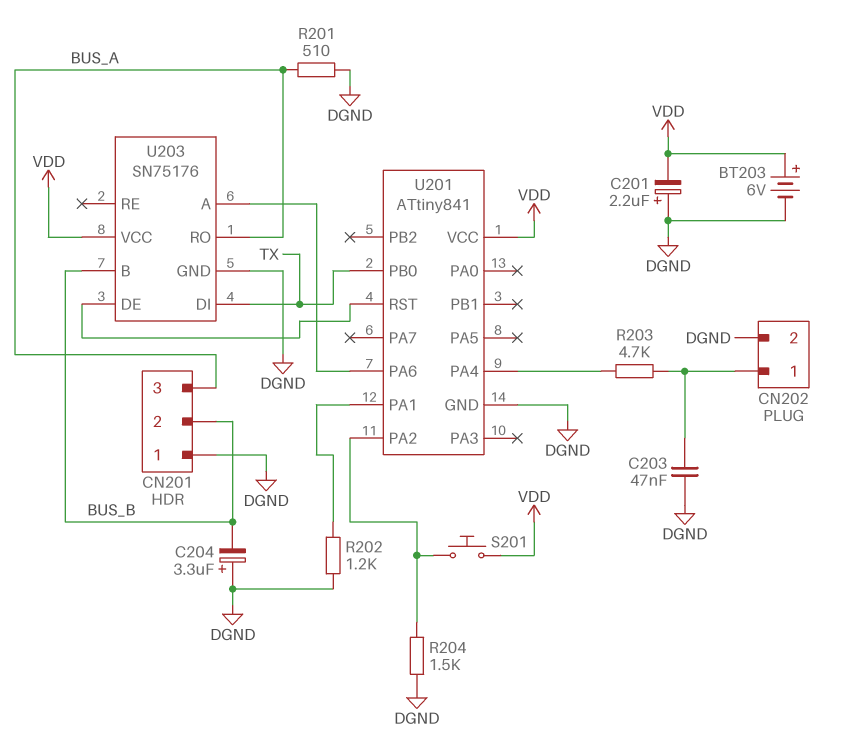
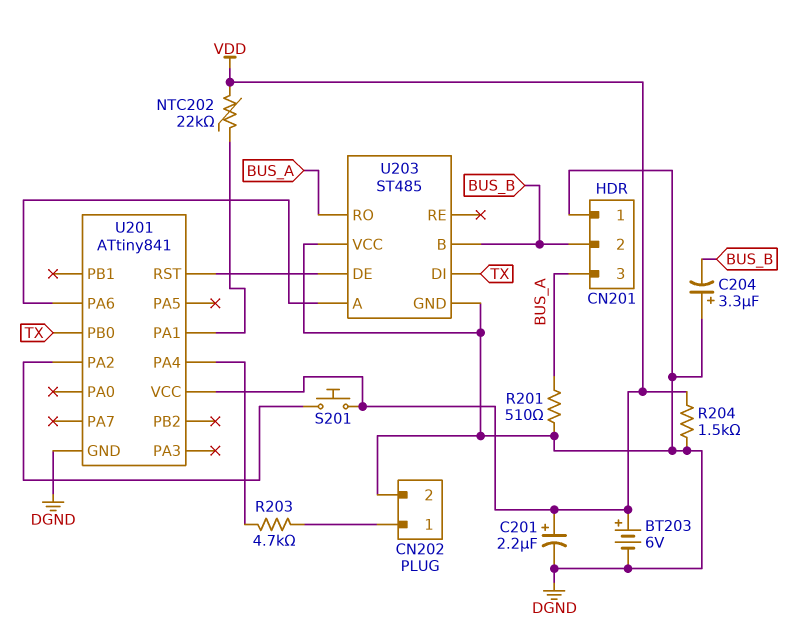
C201: 2.2uF (plus DGND, minus VDD) -> 2.2uF (plus VDD, minus DGND)
C203: 47nF (CN202/1, DGND) -> none
NTC202: none -> 22k (U201/PA1, VDD)
R202: 1.2k (DGND, U201/PA1) -> none
R204: 1.5k (DGND, U201/PA2) -> 1.5k (DGND, VDD)
U203: SN75176 -> ST485
U203 pin VCC: VDD -> DGND

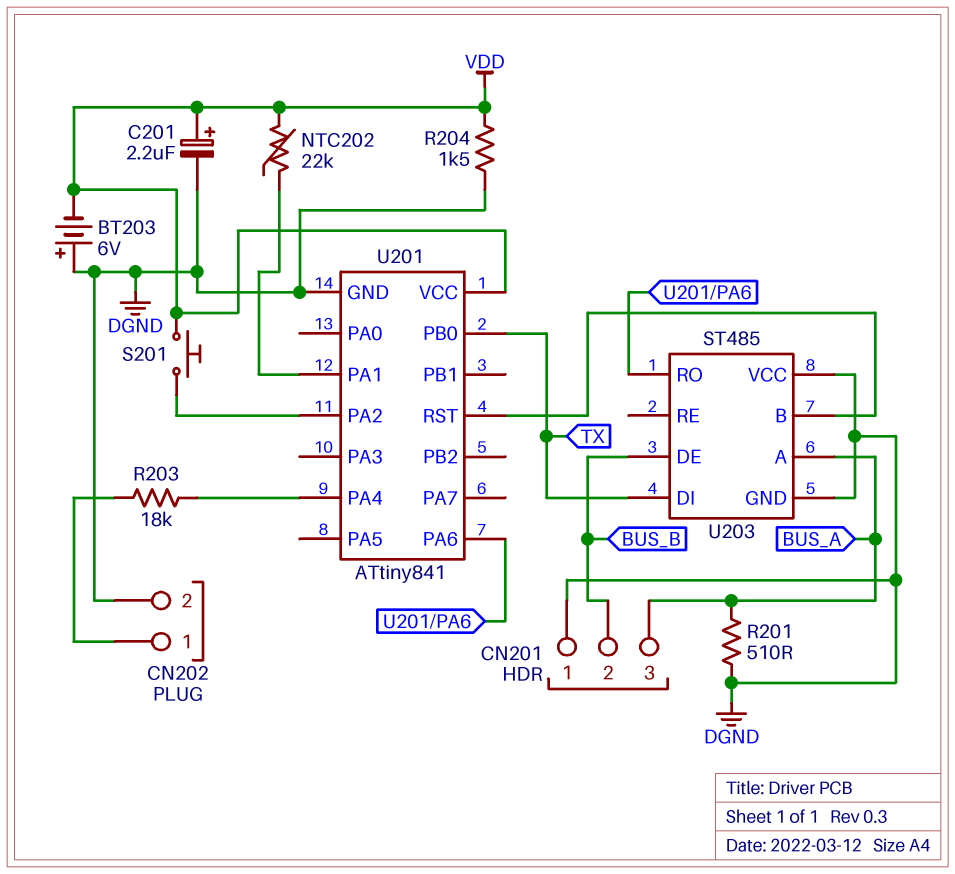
BT203: 6V (plus VDD, minus DGND) -> 6V (plus DGND, minus VDD)
C204: 3.3uF (plus DGND, minus BUS_B) -> none
R203: 4.7k (CN202/1, U201/PA4) -> 18k (CN202/1, U201/PA4)
U203 pin A: U201/PA6 -> BUS_A
U203 pin B: BUS_B -> U201/RST
U203 pin DE: U201/RST -> BUS_B
U203 pin RO: BUS_A -> U201/PA6

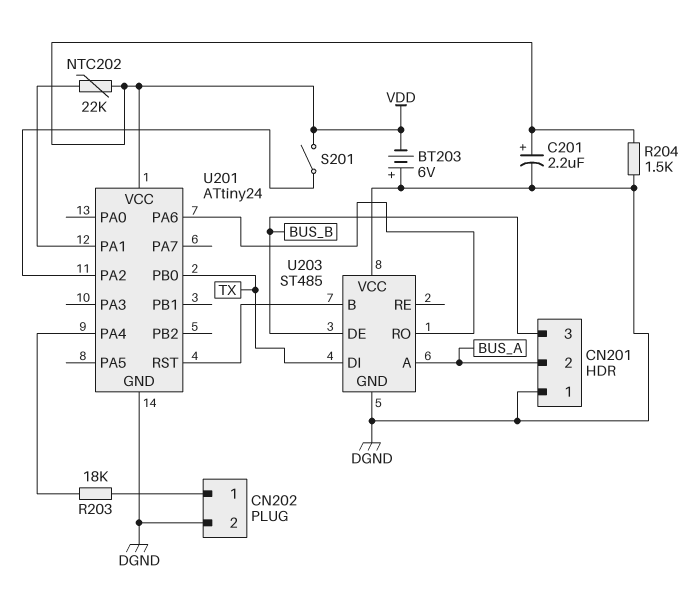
CN201 pin 2: BUS_B -> BUS_A
CN201 pin 3: BUS_A -> BUS_B
R201: 510 (BUS_A, DGND) -> none
S201: button (U201/PA2, VDD) -> switch (U201/PA2, VDD)
U201: ATtiny841 -> ATtiny24

